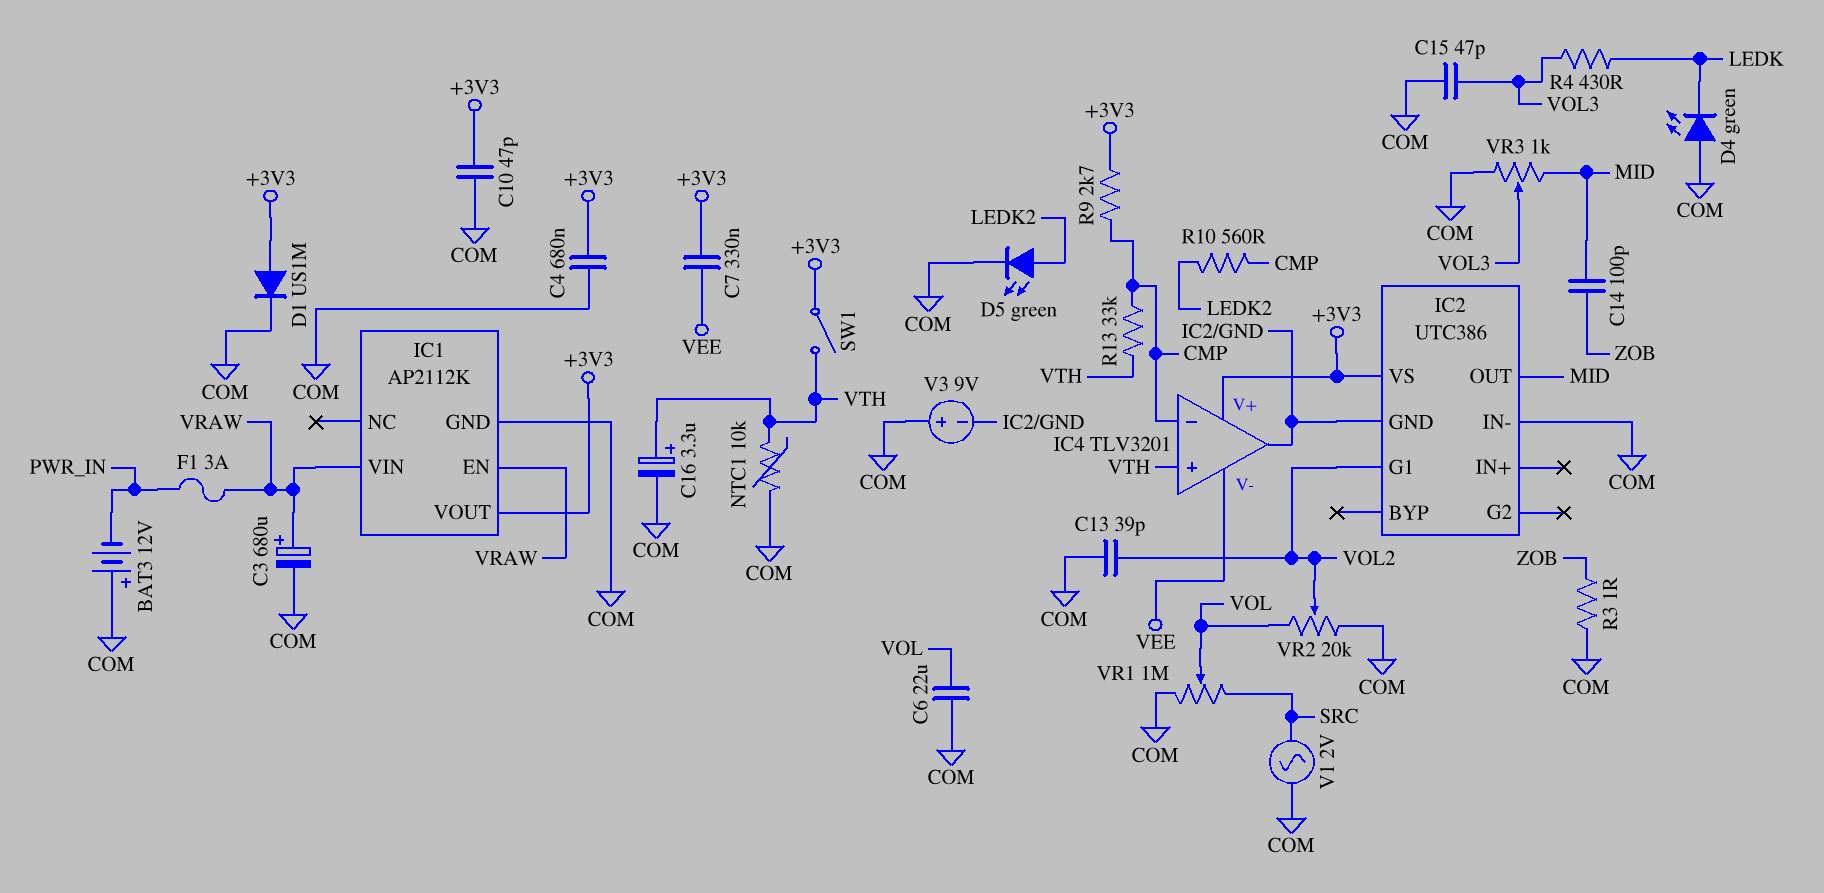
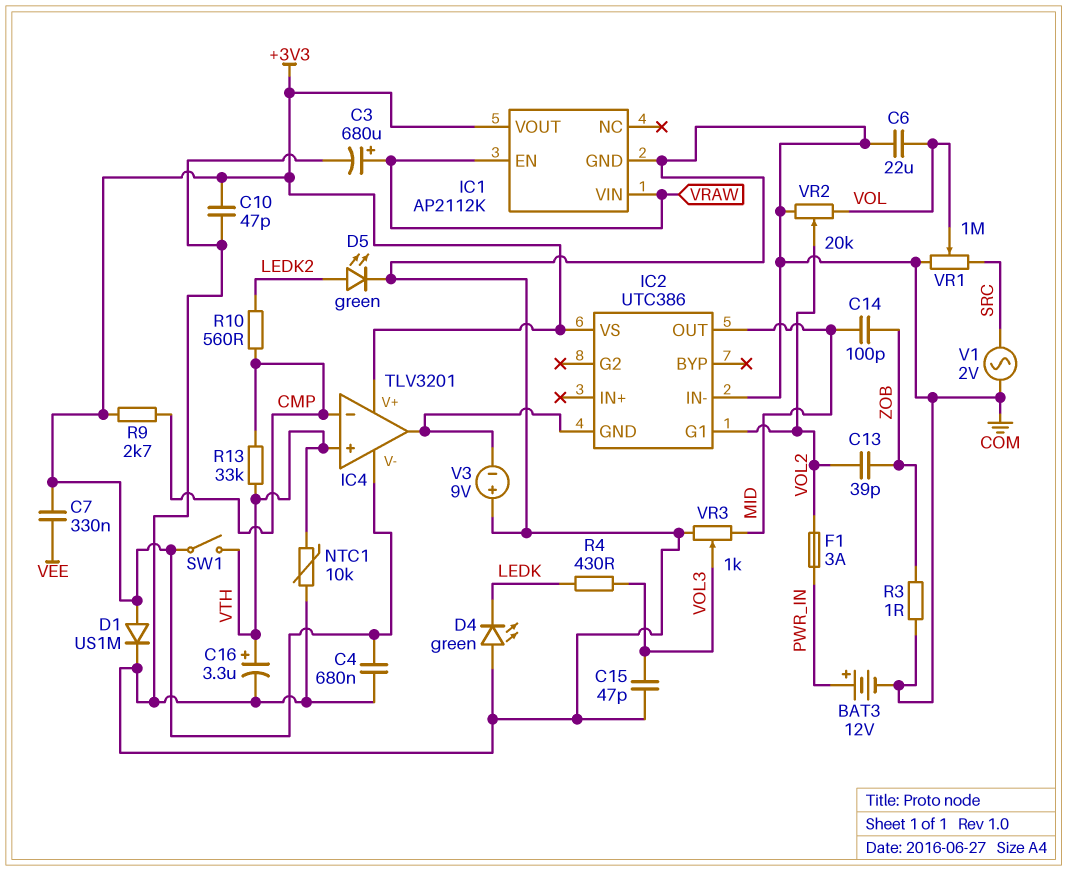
BAT3: 12V (plus COM, minus PWR_IN) -> 12V (plus PWR_IN, minus COM)
C13: 39pF (COM, VOL2) -> 39pF (VOL2, ZOB)
F1: 3A (PWR_IN, VRAW) -> 3A (PWR_IN, VOL2)
IC4 pin V-: VEE -> +3V3

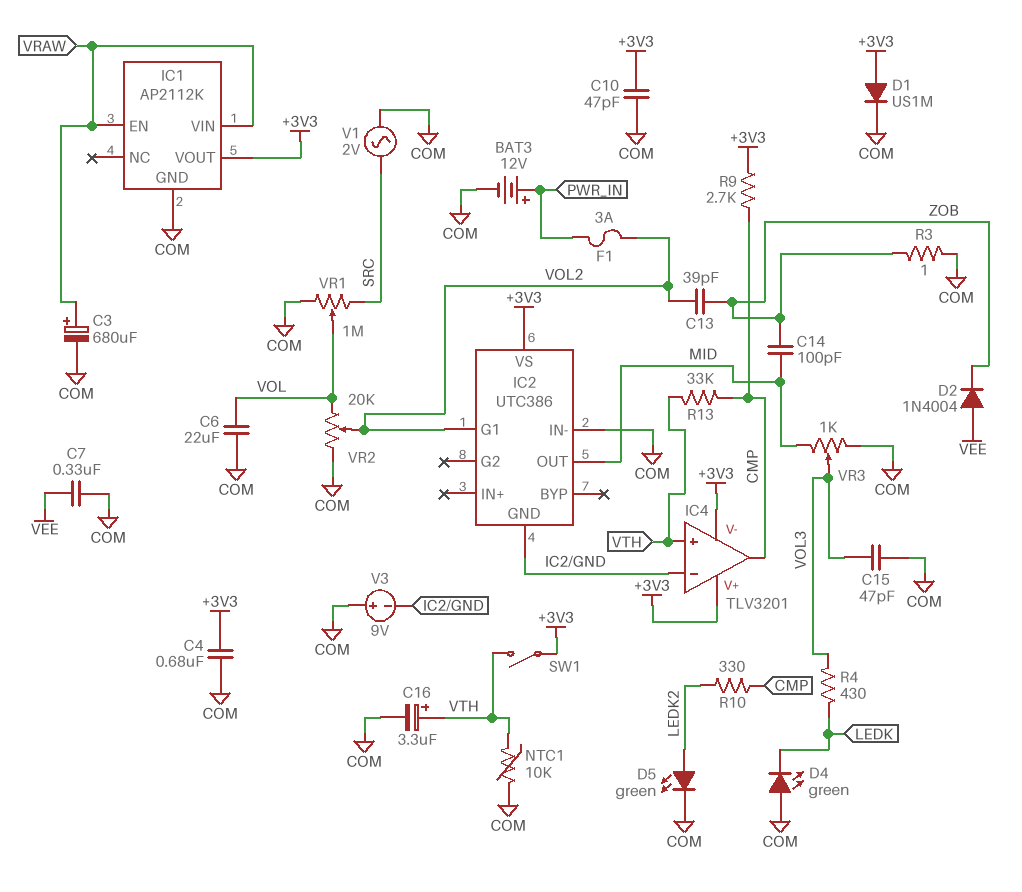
C7: 330nF (+3V3, VEE) -> 330nF (COM, VEE)
D2: none -> diode 1N4004 (A VEE, K ZOB)
IC4 pin in-: CMP -> IC2/GND
IC4 pin out: IC2/GND -> CMP
R10: 560 (CMP, LEDK2) -> 330 (CMP, LEDK2)

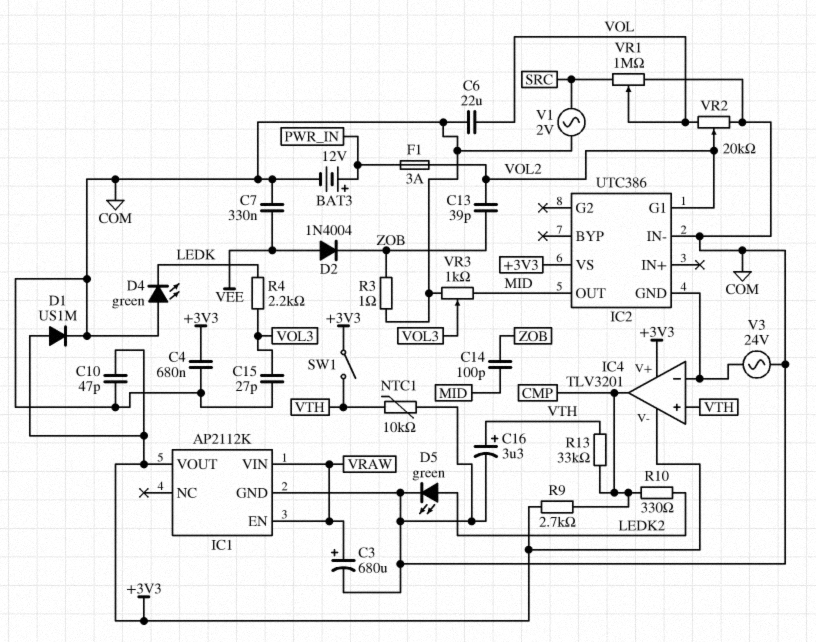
C15: 47pF (COM, VOL3) -> 27pF (COM, VOL3)
R4: 430 (LEDK, VOL3) -> 2.2k (LEDK, VOL3)
V3: 9V (plus COM, minus IC2/GND) -> AC 24V (COM, IC2/GND)

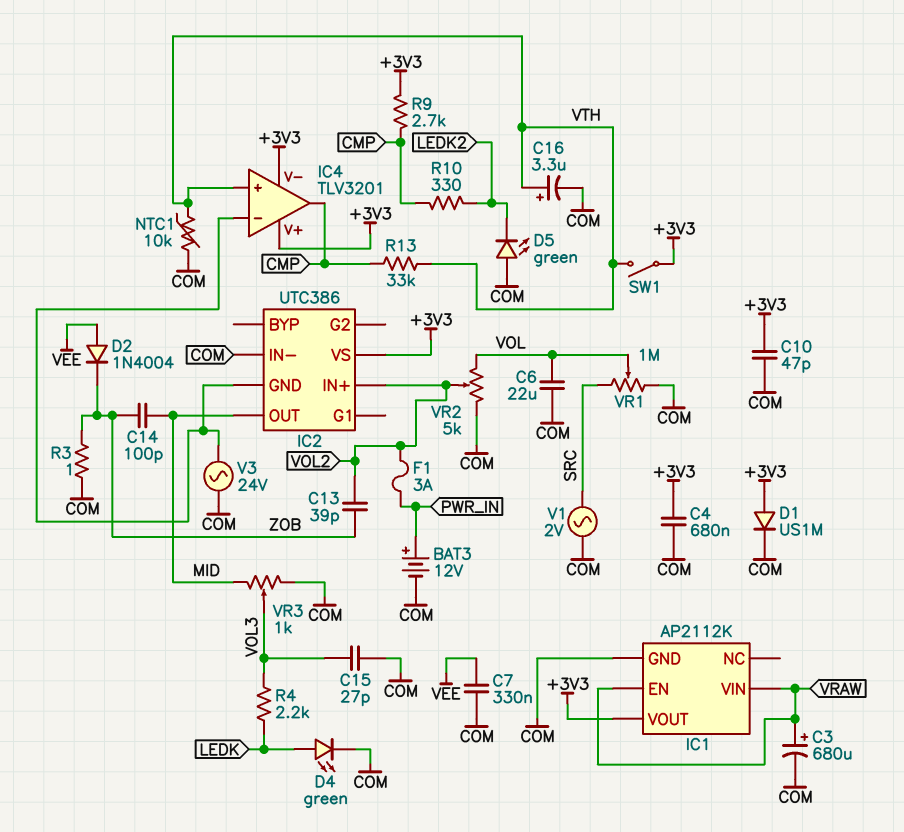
D4: LED green (A COM, K LEDK) -> LED green (A LEDK, K COM)
D5: LED green (A LEDK2, K COM) -> LED green (A COM, K LEDK2)
IC2 pin G1: VOL2 -> none
IC2 pin IN+: none -> VOL2
VR2: 20k (COM, VOL, wiper VOL2) -> 5k (COM, VOL, wiper VOL2)

